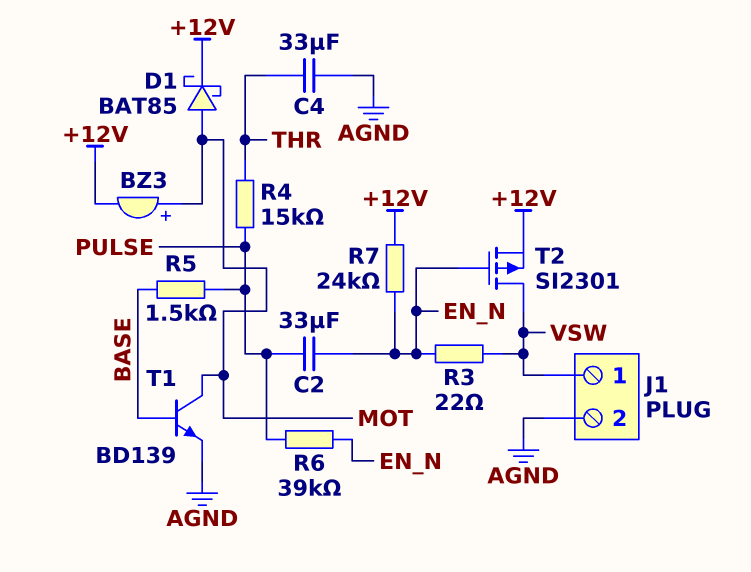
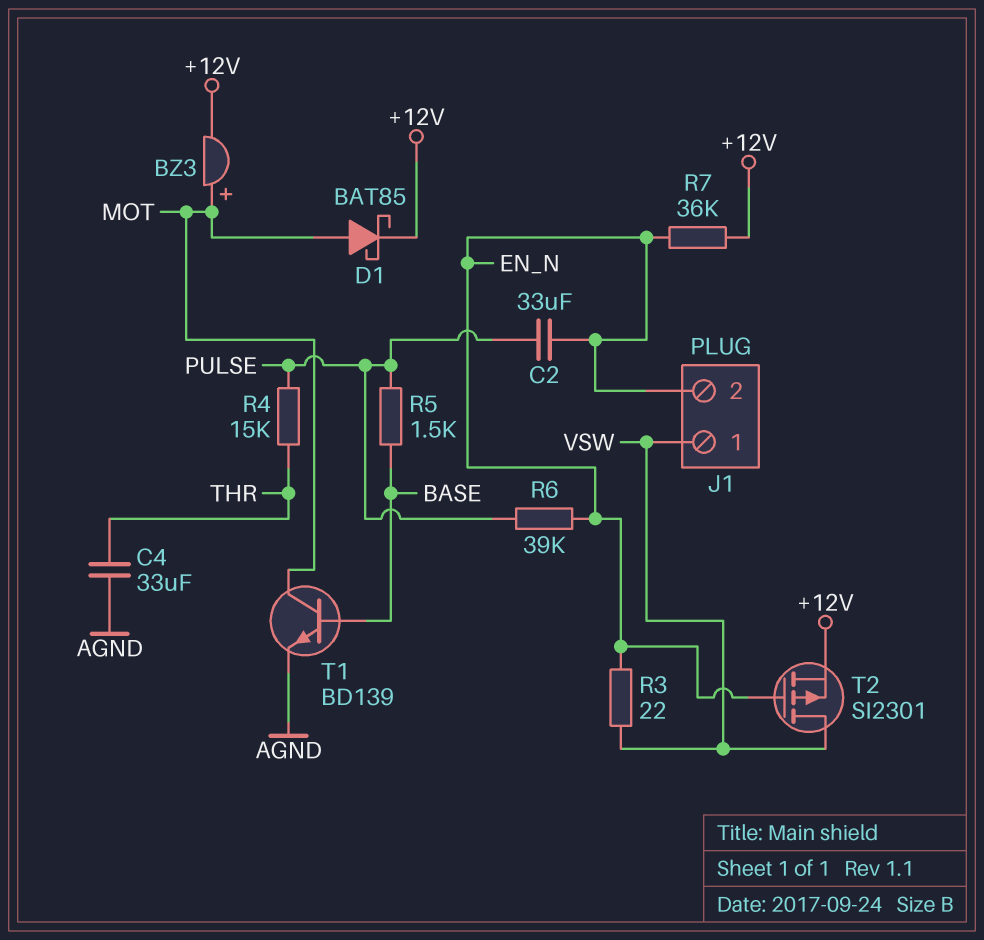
J1 pin 2: AGND -> EN_N
R7: 24k (+12V, EN_N) -> 36k (+12V, EN_N)

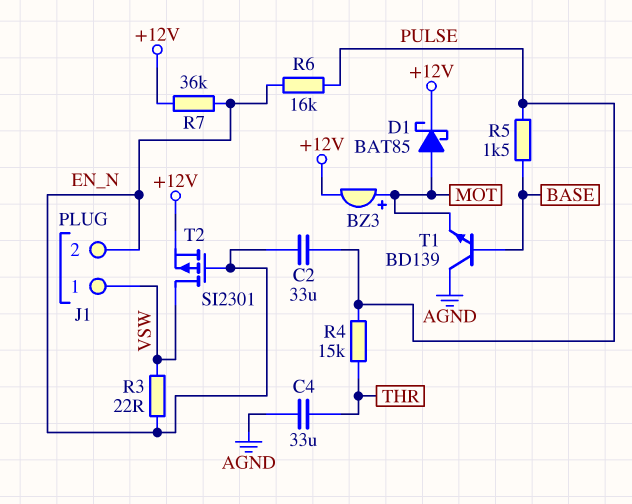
R6: 39k (EN_N, PULSE) -> 16k (EN_N, PULSE)
T1: NPN BD139 (B BASE, C MOT, E AGND) -> NPN BD139 (B BASE, C AGND, E MOT)

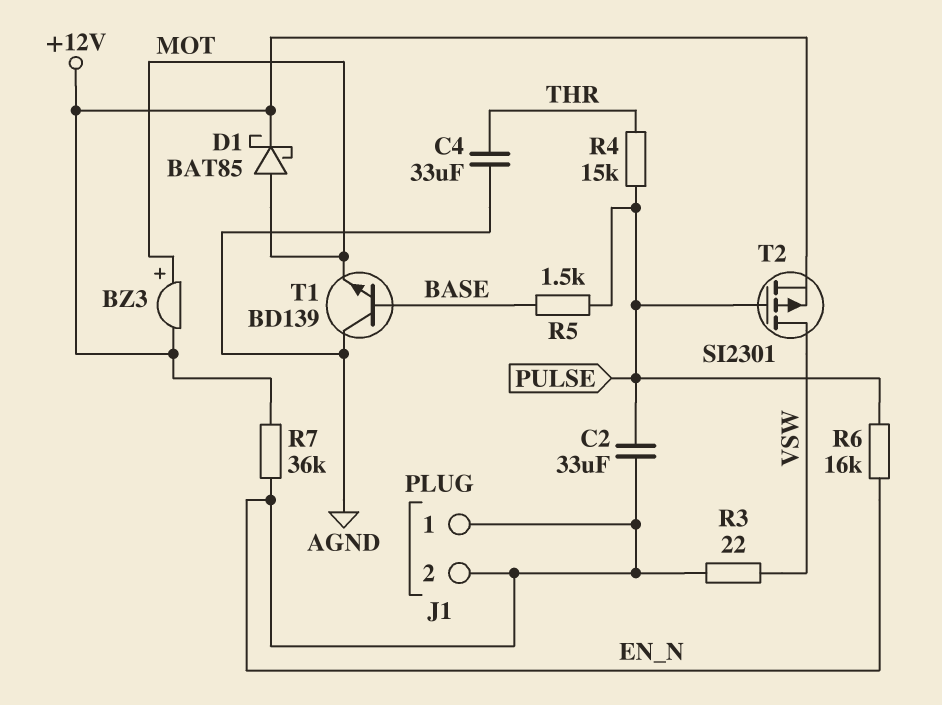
J1 pin 1: VSW -> EN_N
T2: PMOS SI2301 (G EN_N, D VSW, S +12V) -> PMOS SI2301 (G PULSE, D VSW, S +12V)

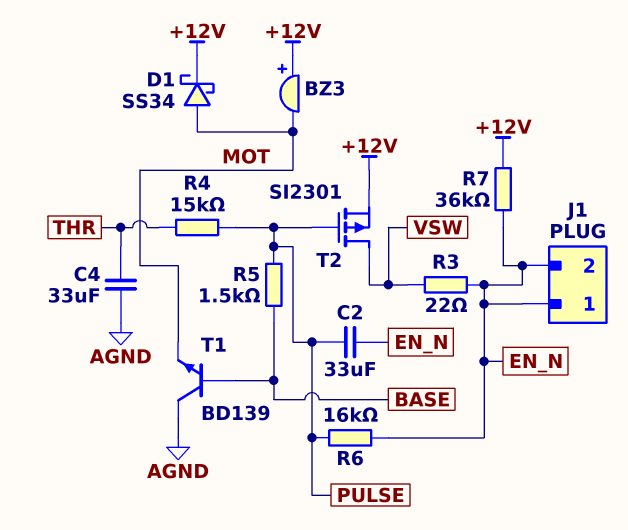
BZ3: buzzer (plus MOT, minus +12V) -> buzzer (plus +12V, minus MOT)
D1: schottky BAT85 (A MOT, K +12V) -> schottky SS34 (A MOT, K +12V)

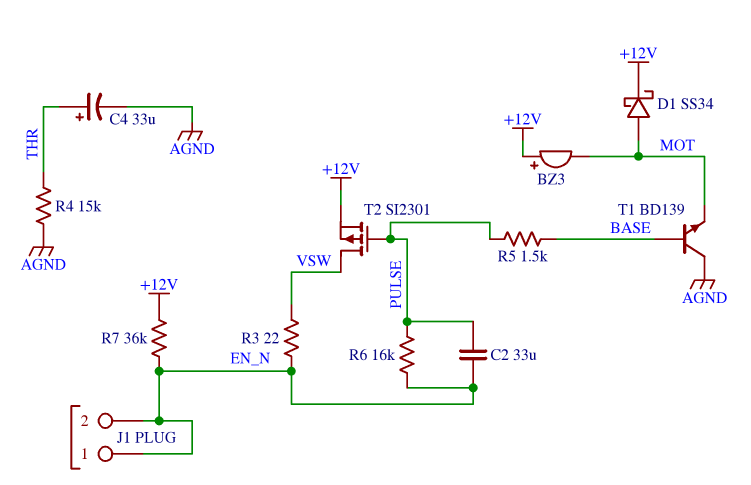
C4: 33uF (AGND, THR) -> 33uF (plus THR, minus AGND)
R4: 15k (PULSE, THR) -> 15k (AGND, THR)

